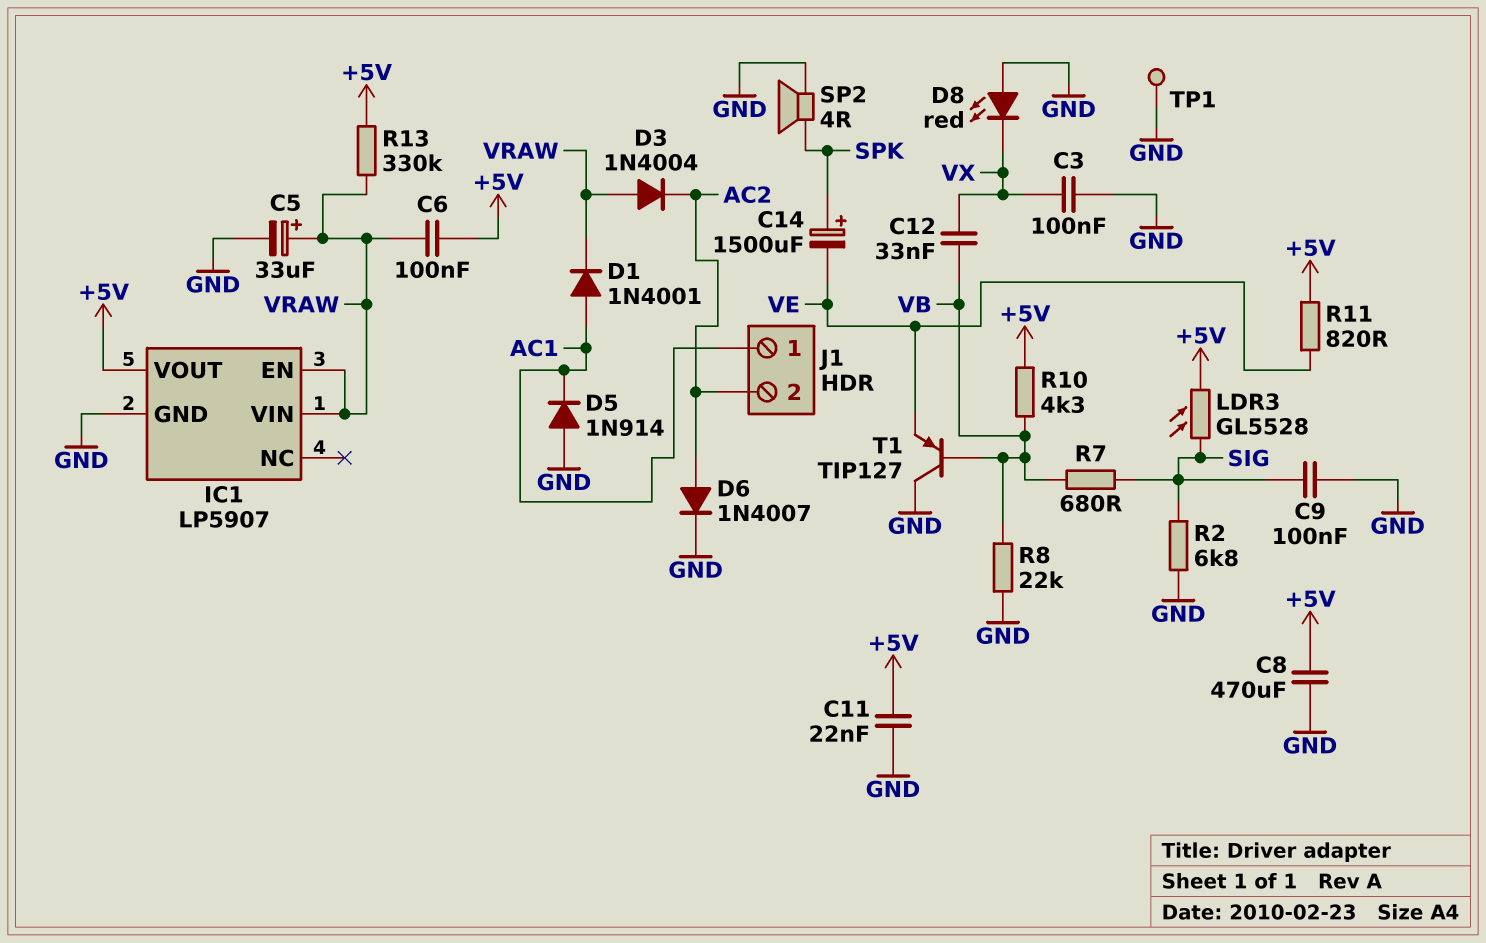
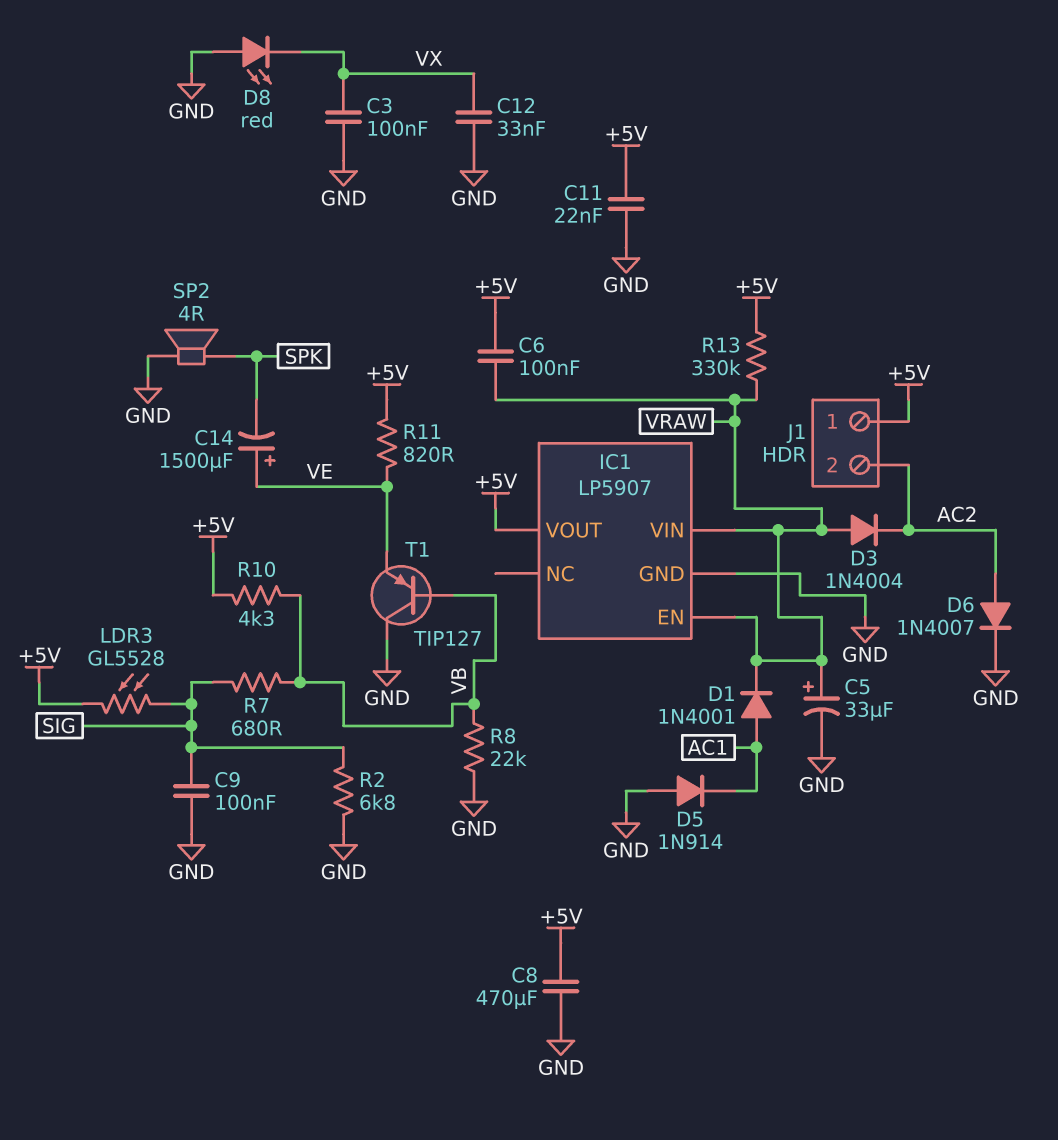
C12: 33nF (VB, VX) -> 33nF (GND, VX)
C14: 1500uF (plus SPK, minus VE) -> 1500uF (plus VE, minus SPK)
J1 pin 1: AC1 -> +5V
TP1: test point (GND) -> none

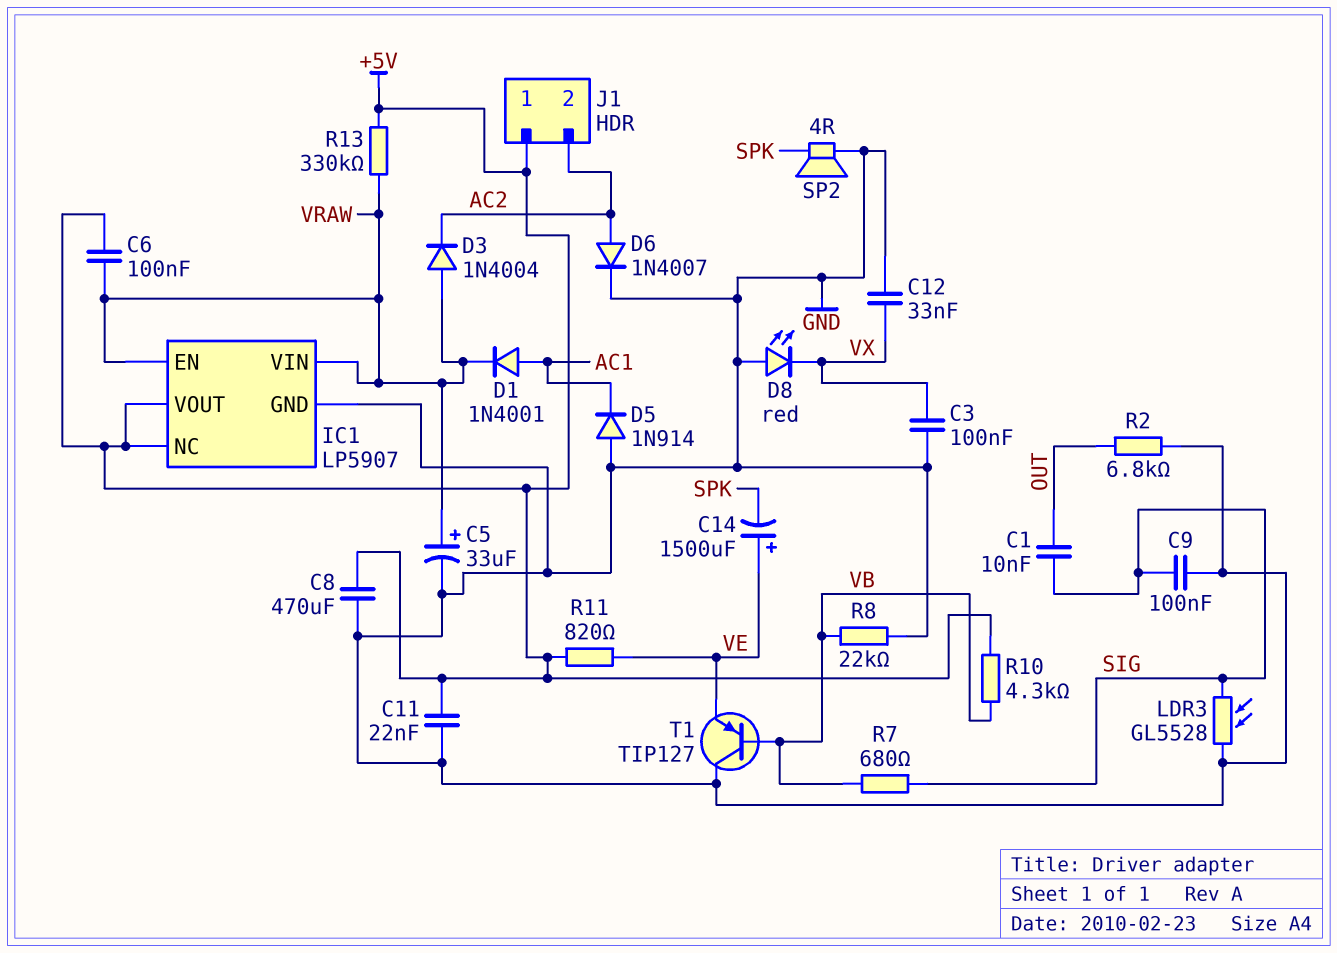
C1: none -> 10nF (OUT, SIG)
IC1 pin NC: none -> +5V
LDR3: GL5528 (+5V, SIG) -> GL5528 (GND, SIG)
R2: 6.8k (GND, SIG) -> 6.8k (GND, OUT)

